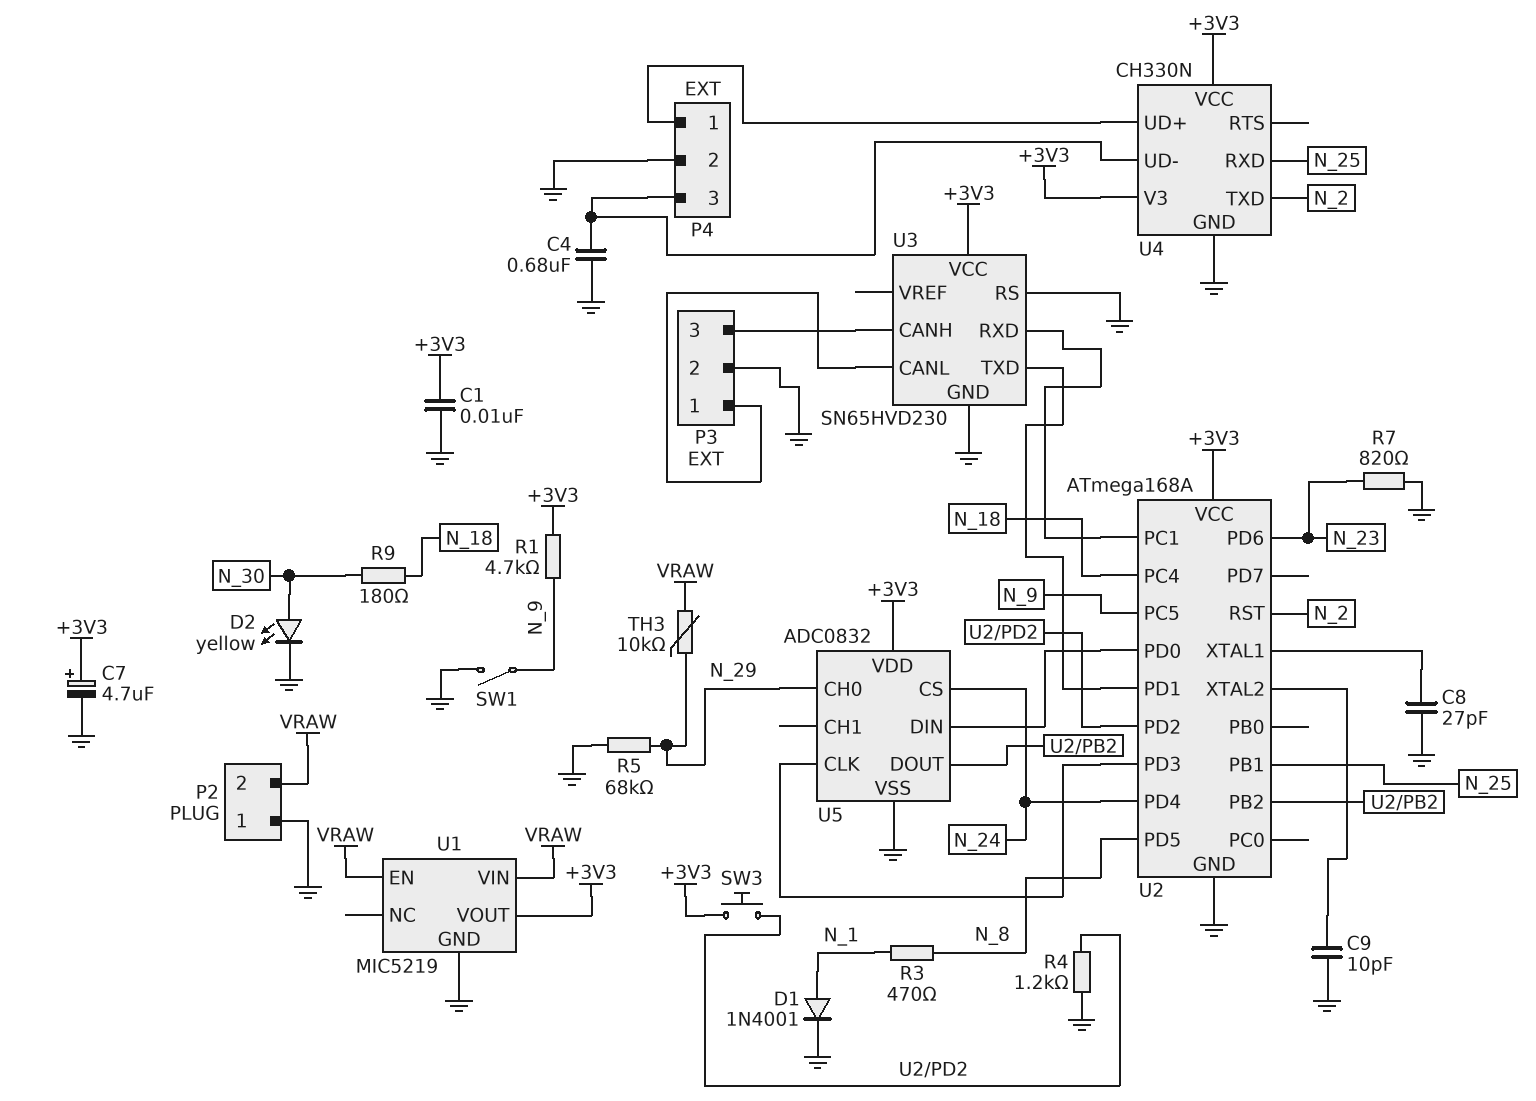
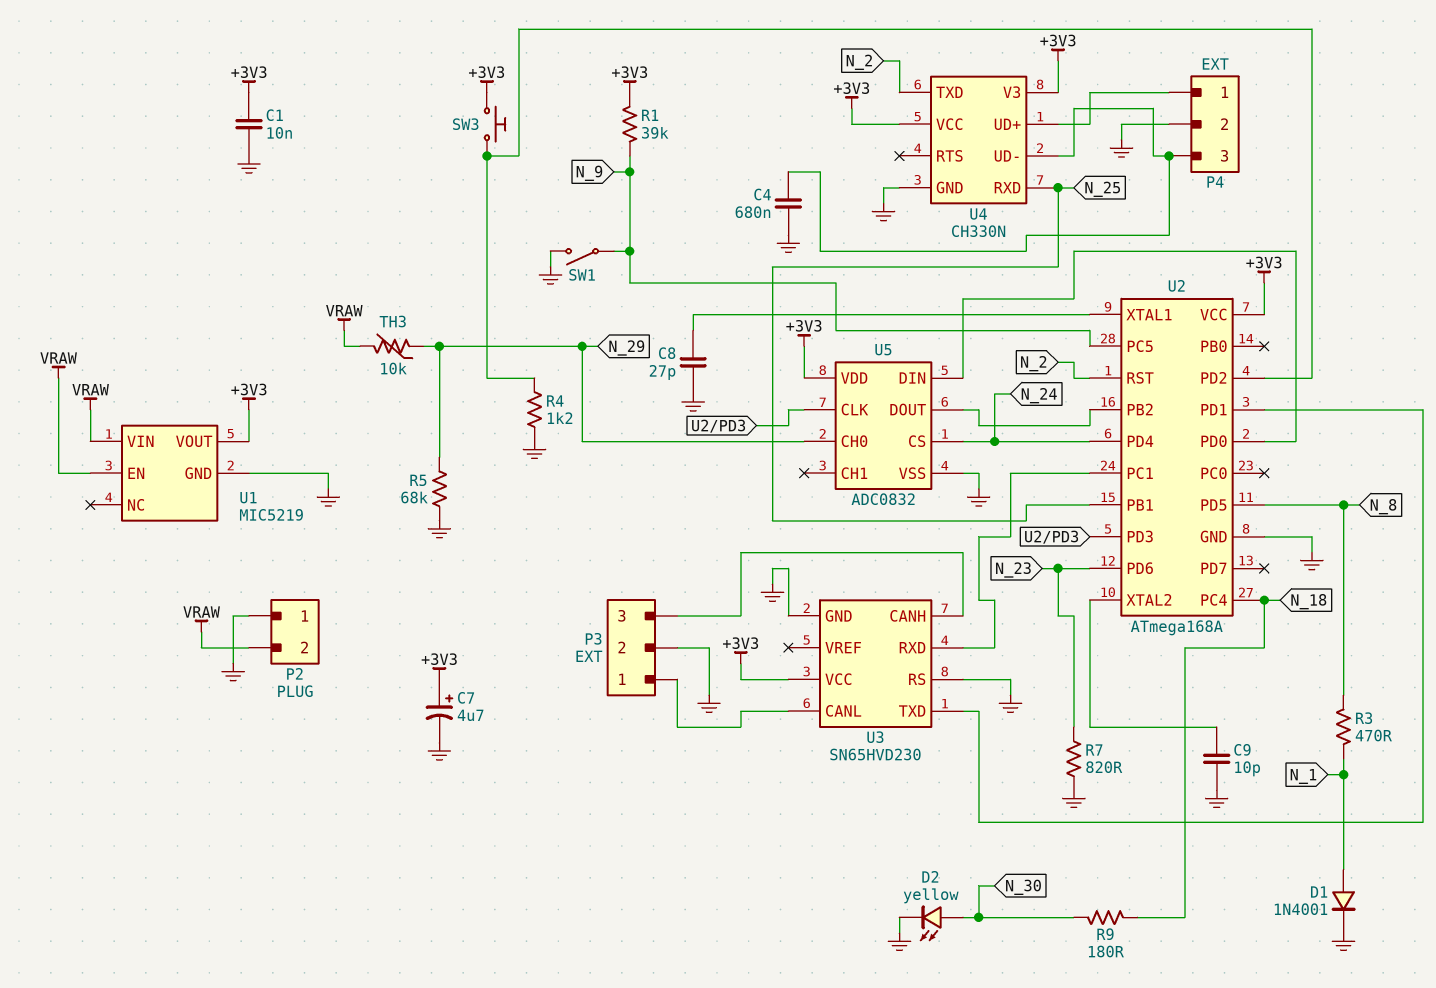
R1: 4.7k (+3V3, N_9) -> 39k (+3V3, N_9)

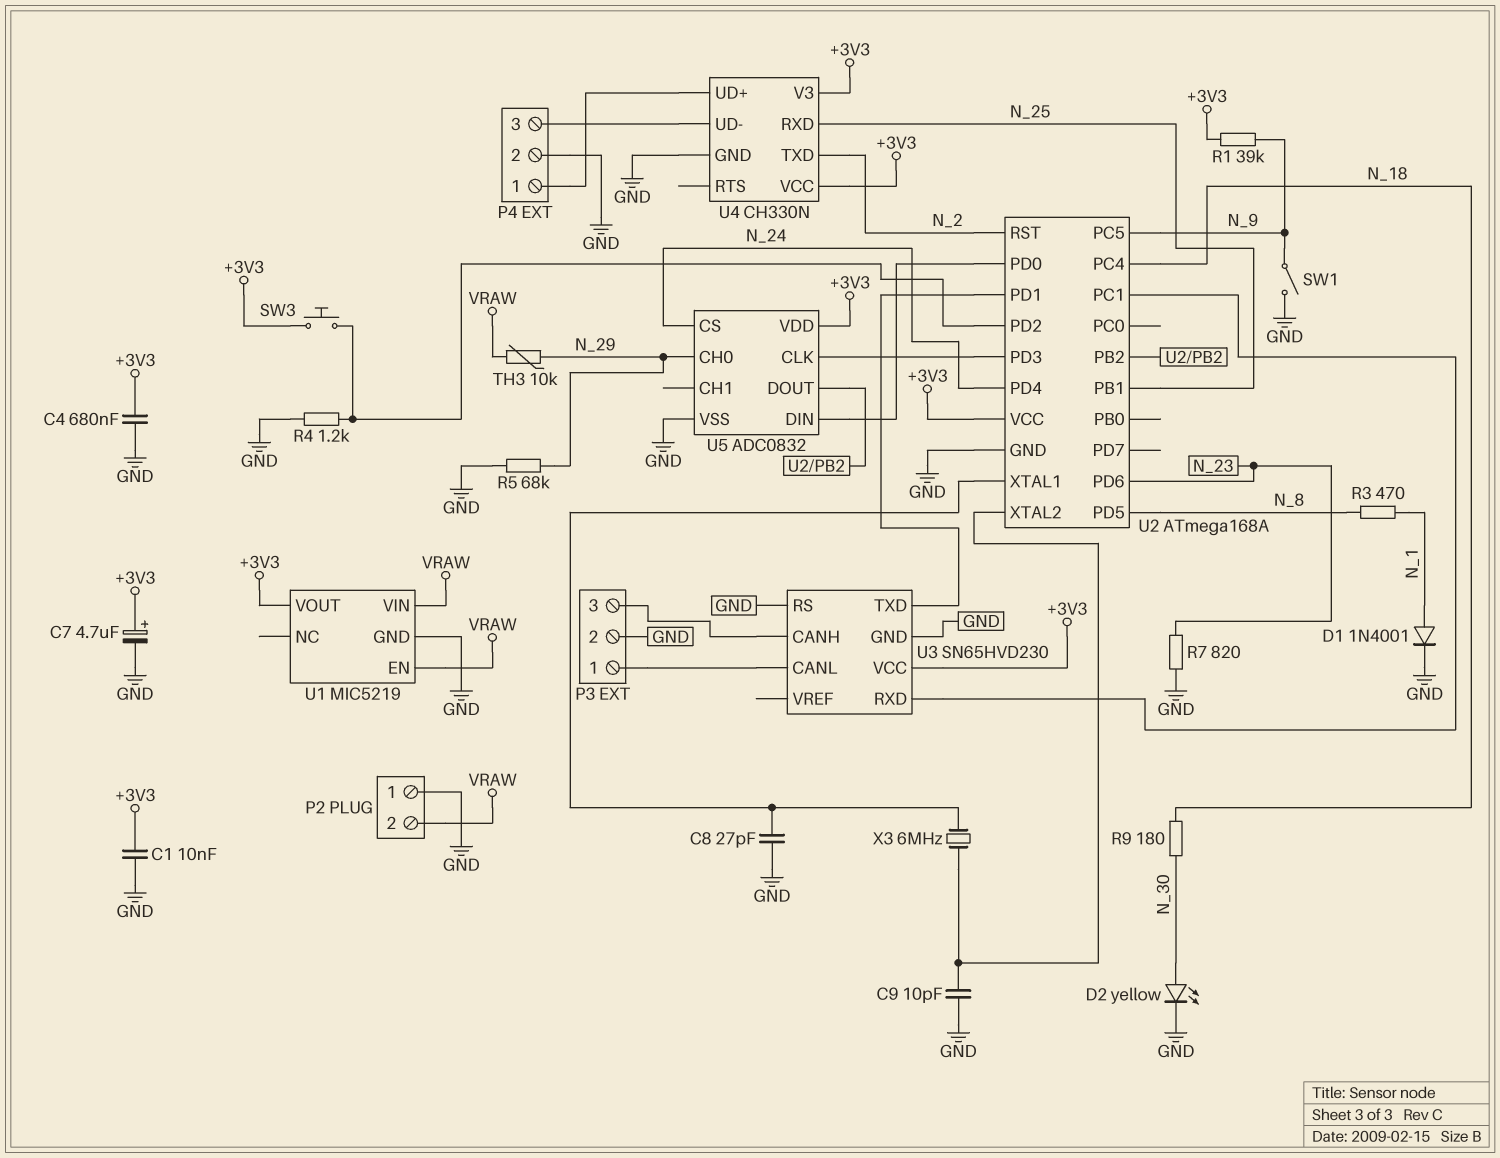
C4: 680nF (GND, P4/3) -> 680nF (+3V3, GND)
X3: none -> 6MHz (U2/XTAL1, U2/XTAL2)

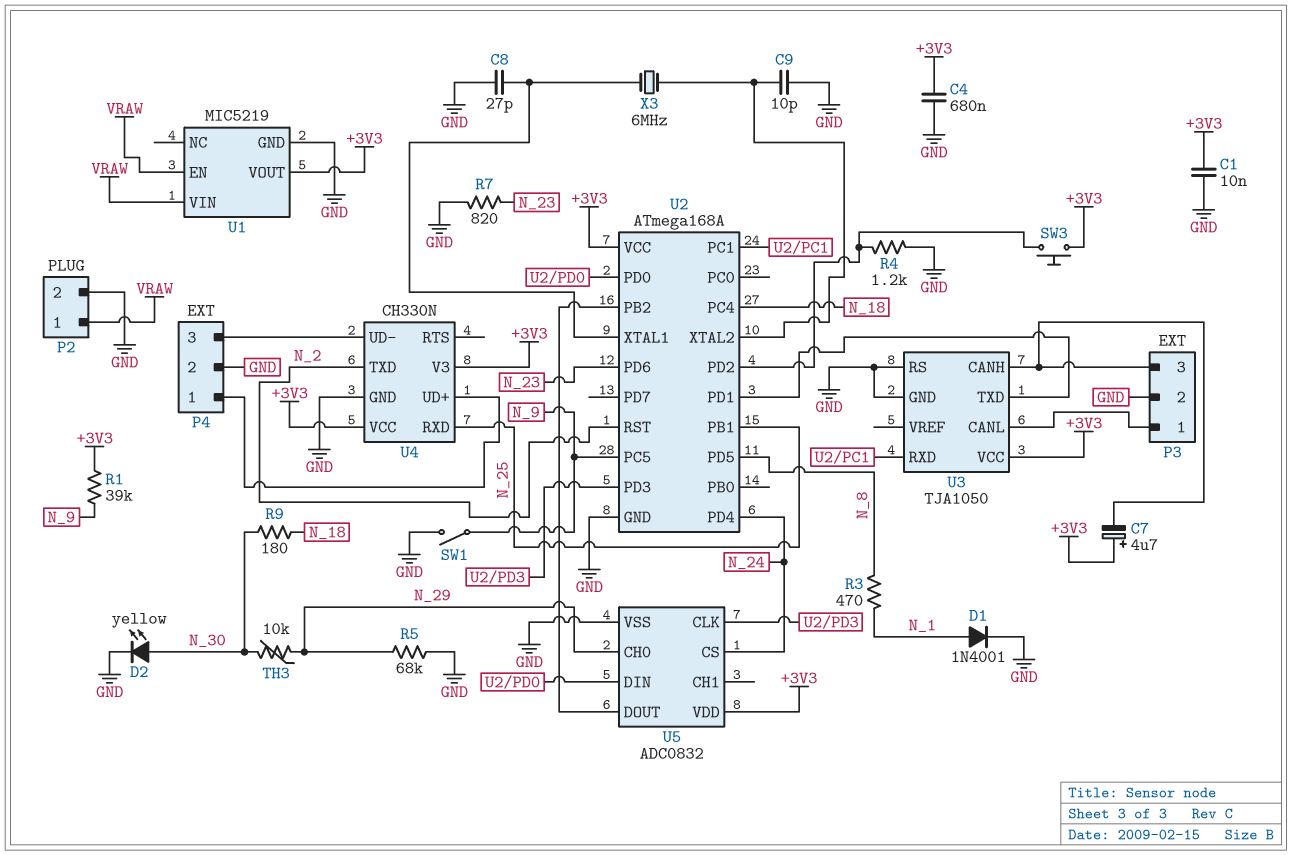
C7: 4.7uF (plus +3V3, minus GND) -> 4.7uF (plus +3V3, minus P3/3)
P2 pin 1: GND -> VRAW
P2 pin 2: VRAW -> GND
TH3: 10k (N_29, VRAW) -> 10k (N_29, N_30)
U3: SN65HVD230 -> TJA1050

